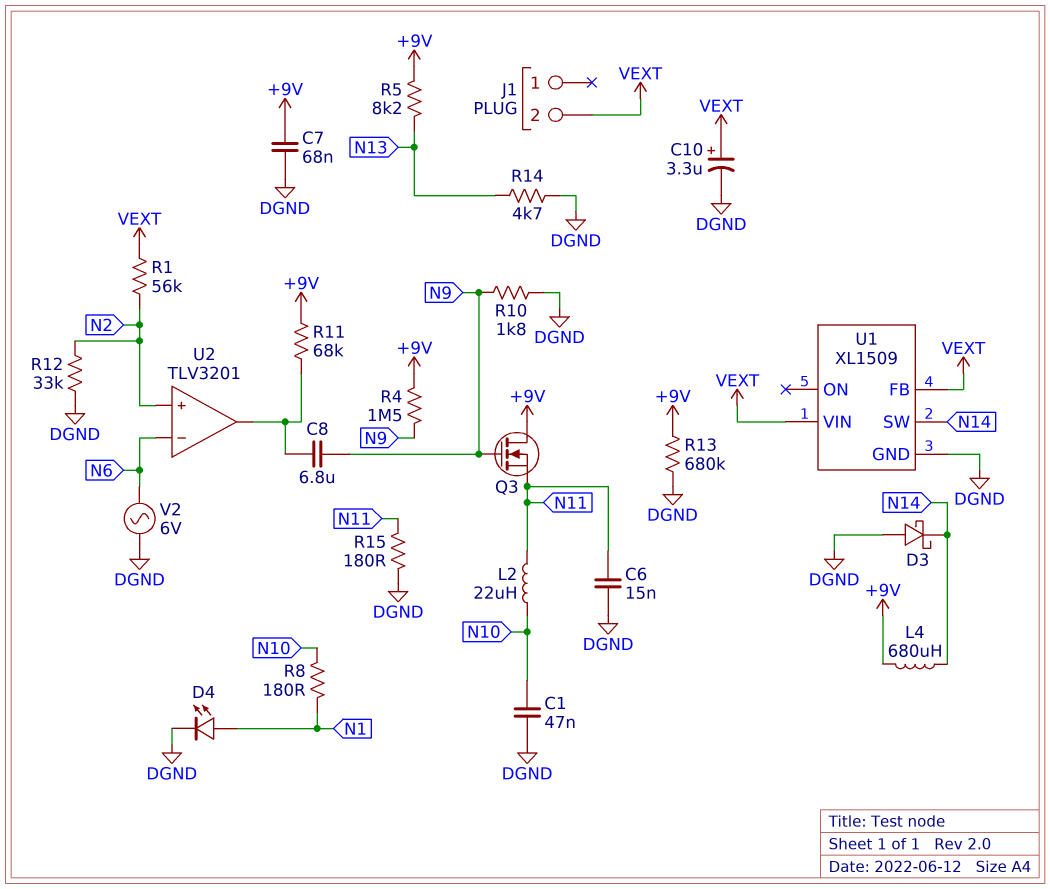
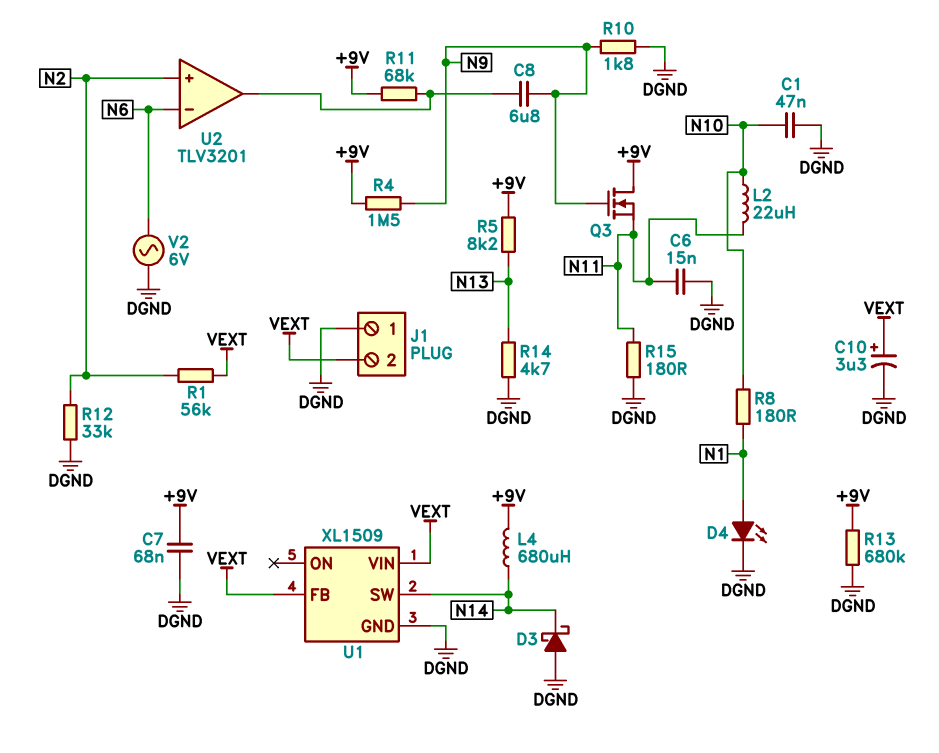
J1 pin 1: none -> DGND

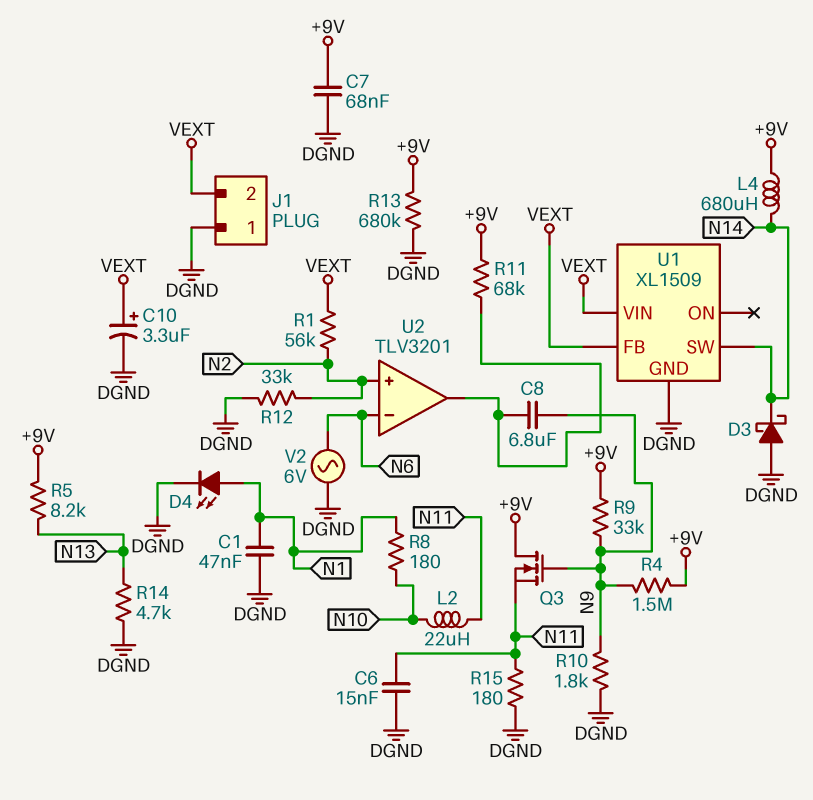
C1: 47nF (DGND, N10) -> 47nF (DGND, N1)
R9: none -> 33k (+9V, N9)

